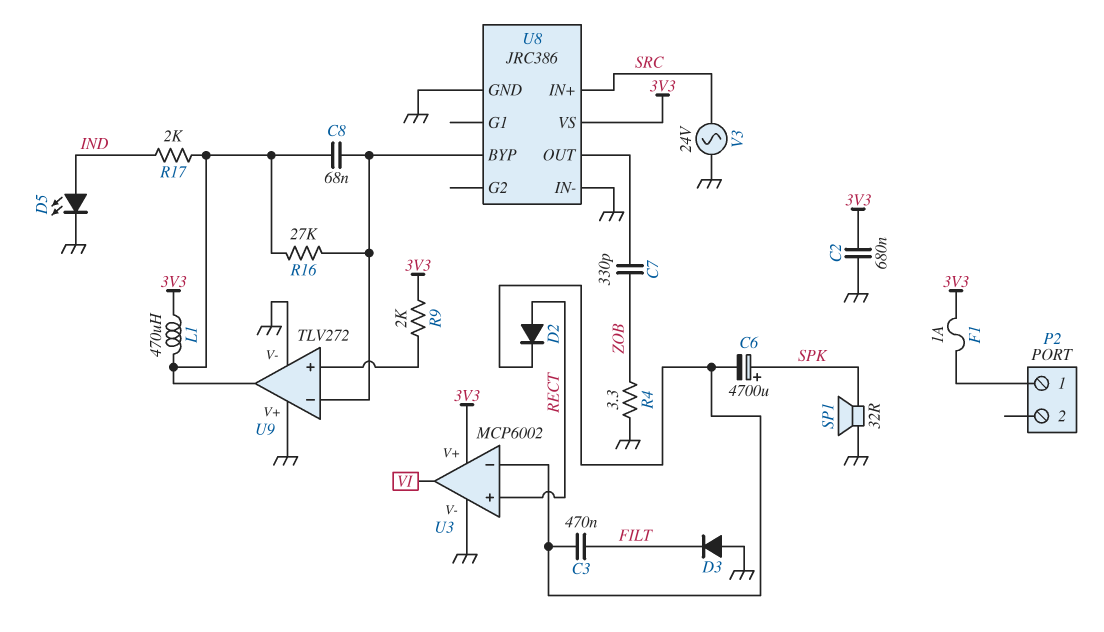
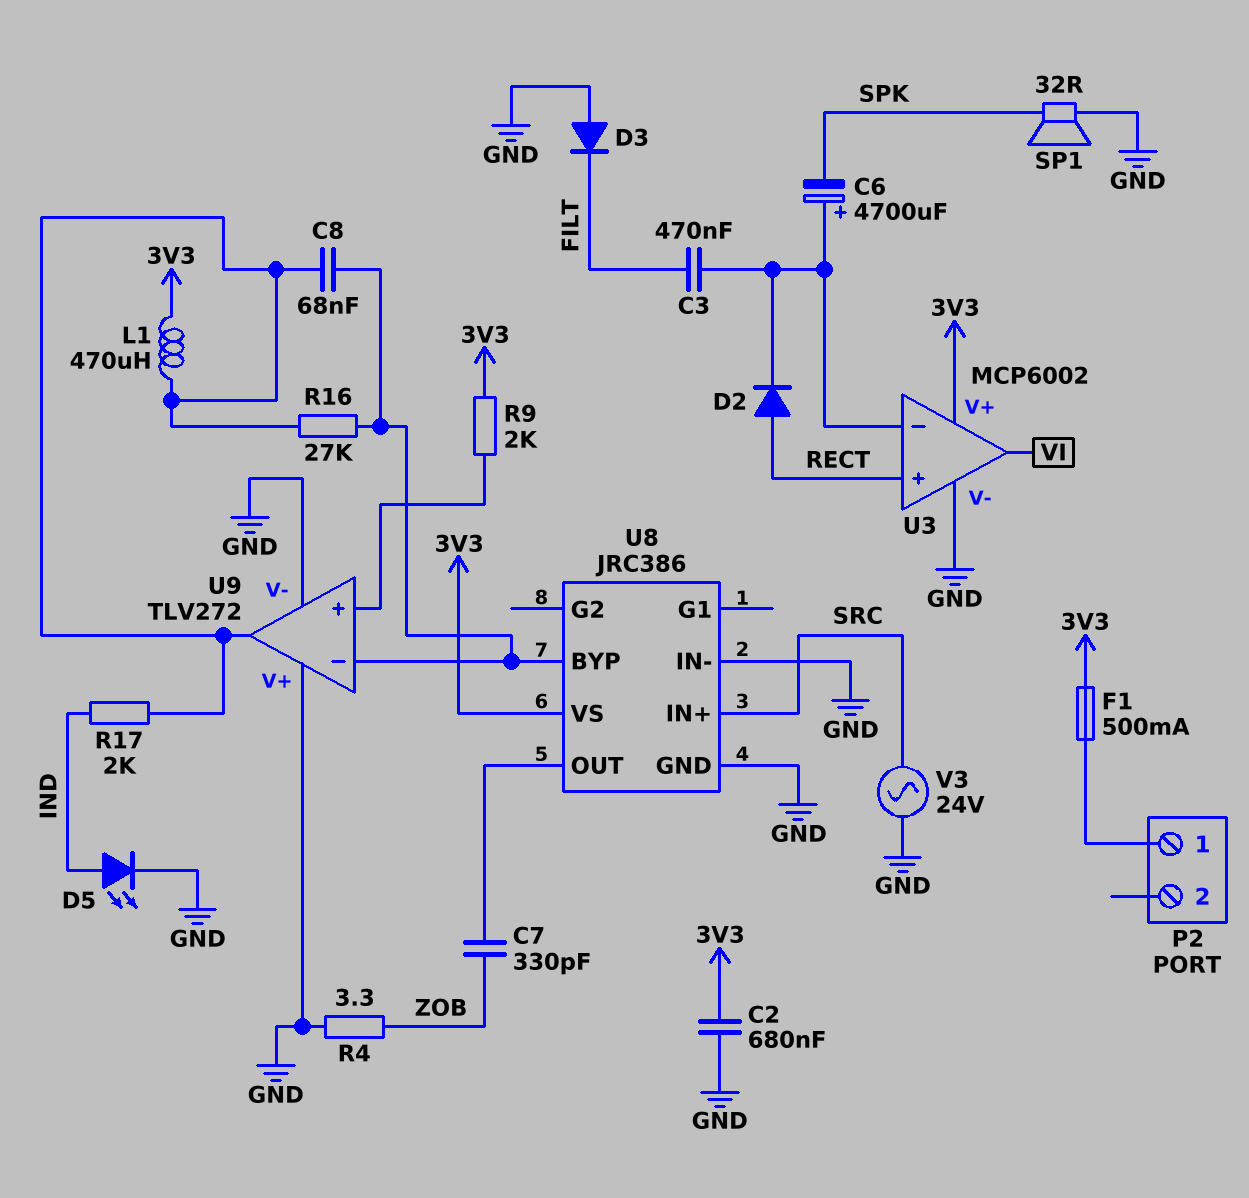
C6: 4700uF (plus SPK, minus U3/in-) -> 4700uF (plus U3/in-, minus SPK)
F1: 1A (3V3, P2/1) -> 500mA (3V3, P2/1)

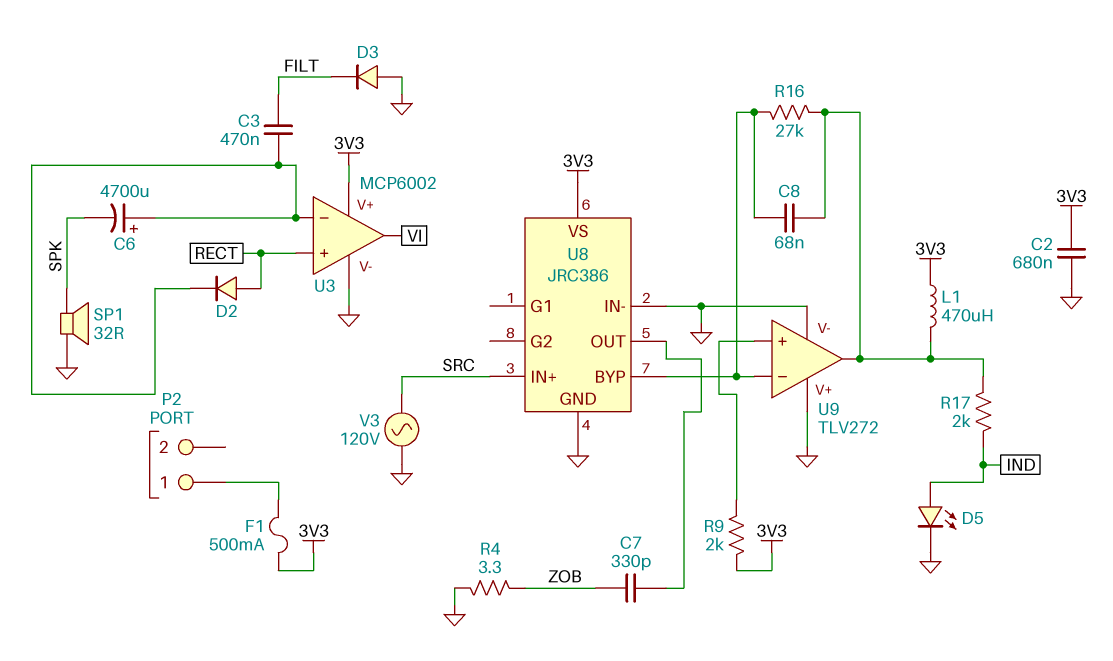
V3: AC 24V (GND, SRC) -> AC 120V (GND, SRC)

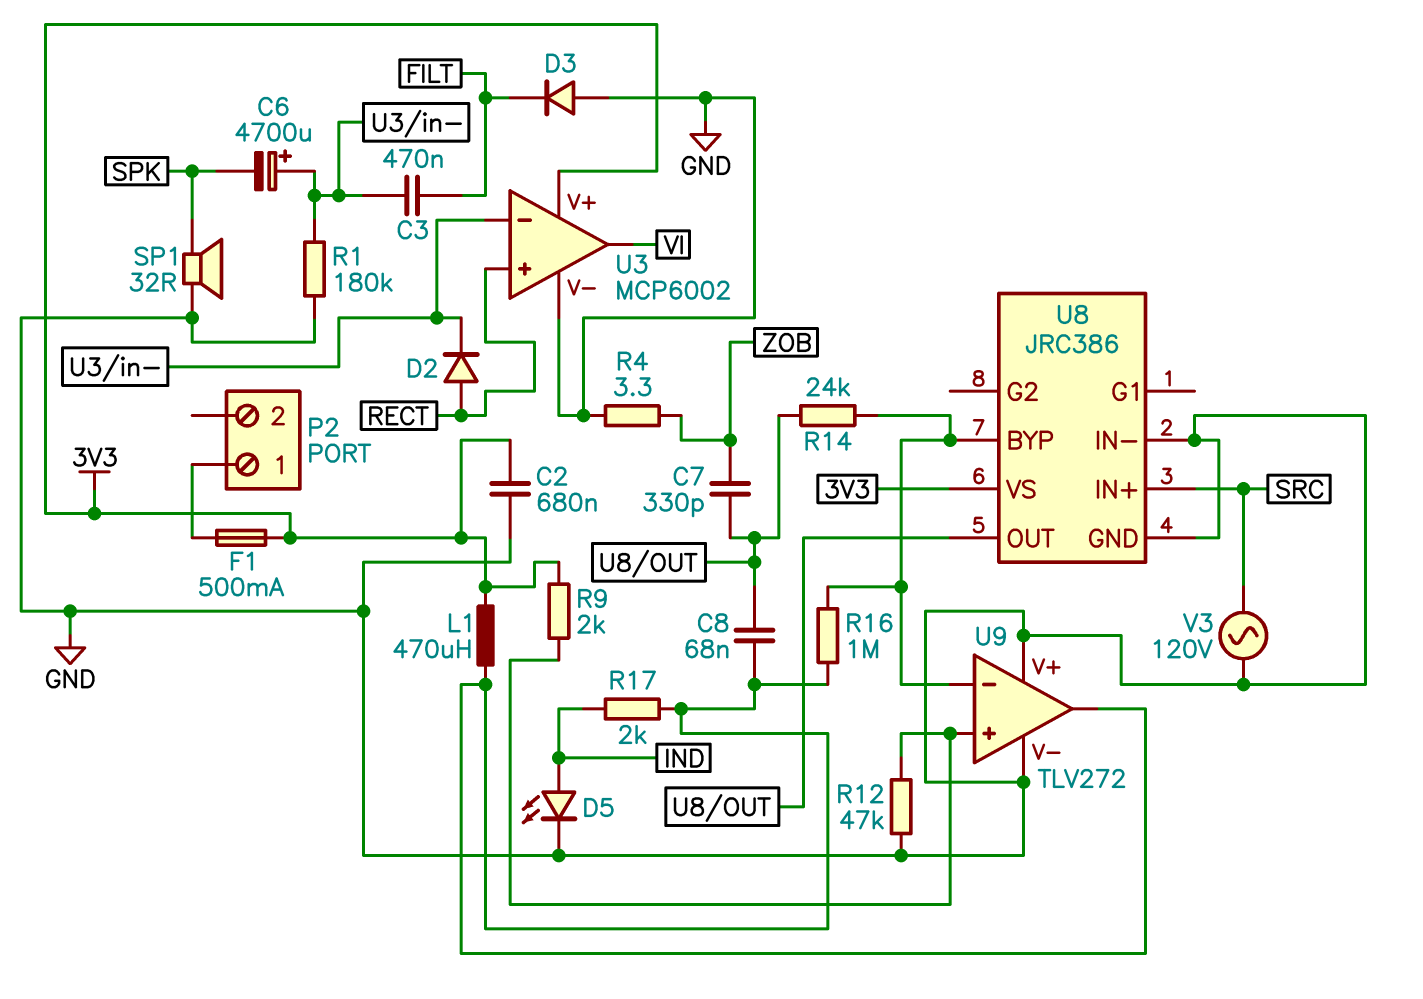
C8: 68nF (U8/BYP, U9/out) -> 68nF (U8/OUT, U9/out)
R1: none -> 180k (GND, U3/in-)
R12: none -> 47k (GND, U9/in+)
R14: none -> 24k (U8/BYP, U8/OUT)
R16: 27k (U8/BYP, U9/out) -> 1M (U8/BYP, U9/out)

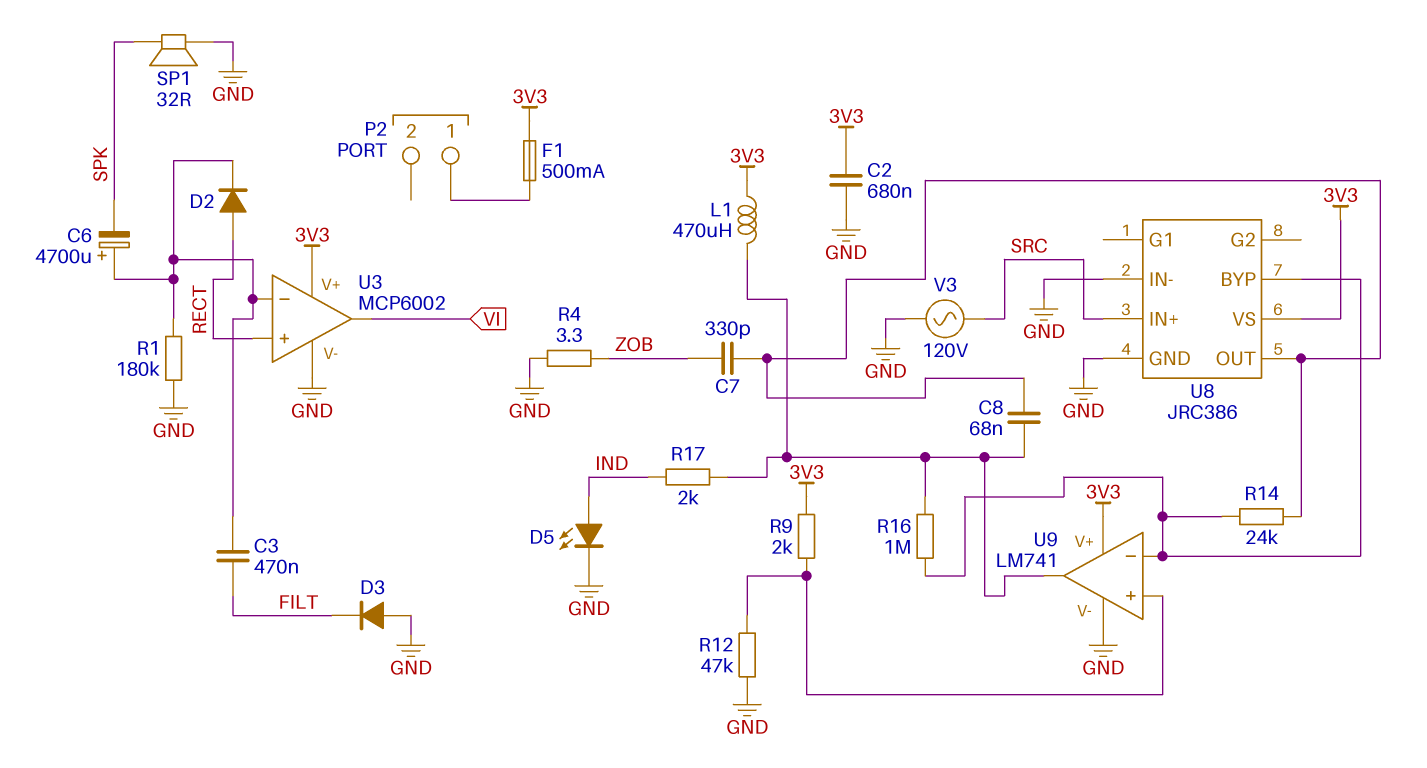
U9: TLV272 -> LM741
U9 pin V+: GND -> 3V3

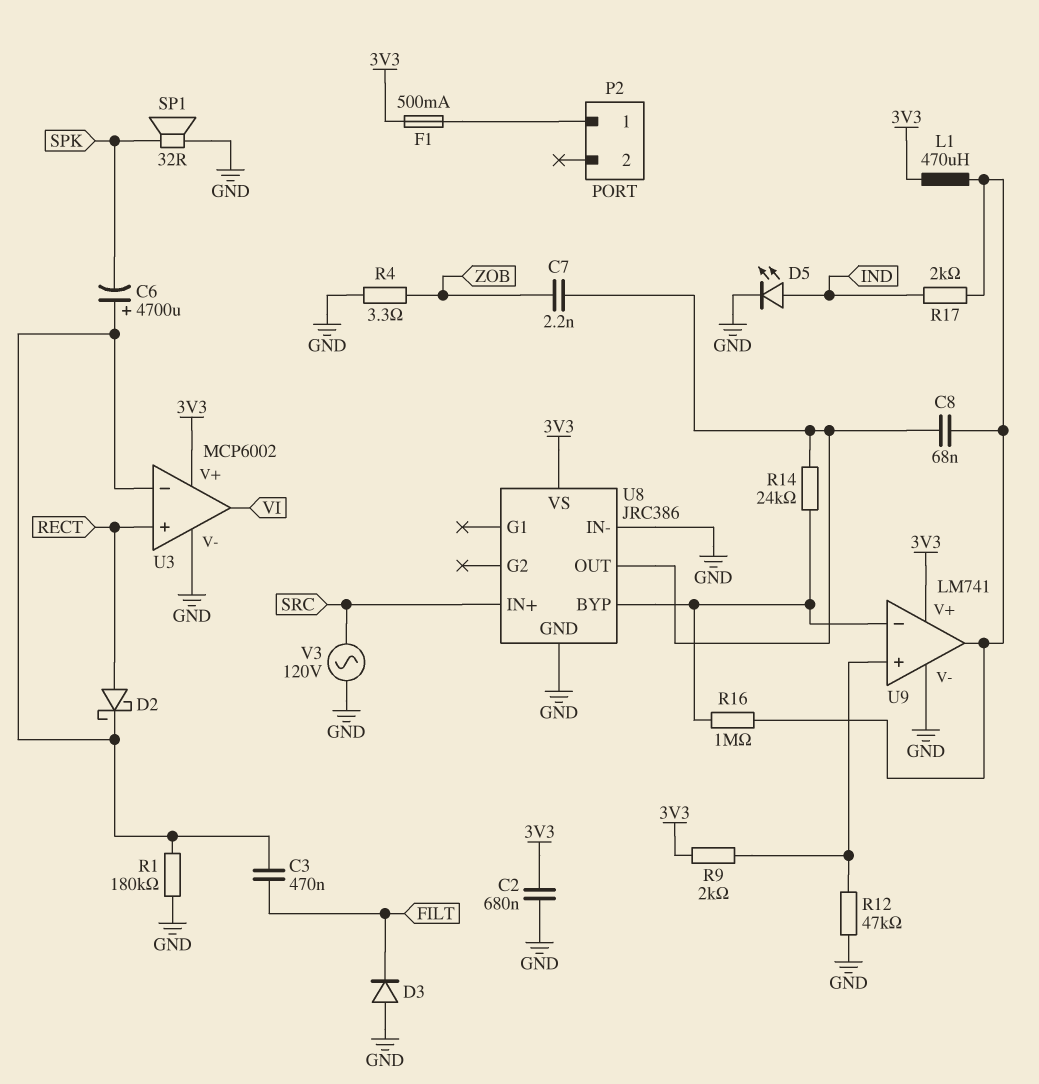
C7: 330pF (U8/OUT, ZOB) -> 2.2nF (U8/OUT, ZOB)
D2: diode (A RECT, K U3/in-) -> schottky (A RECT, K U3/in-)

